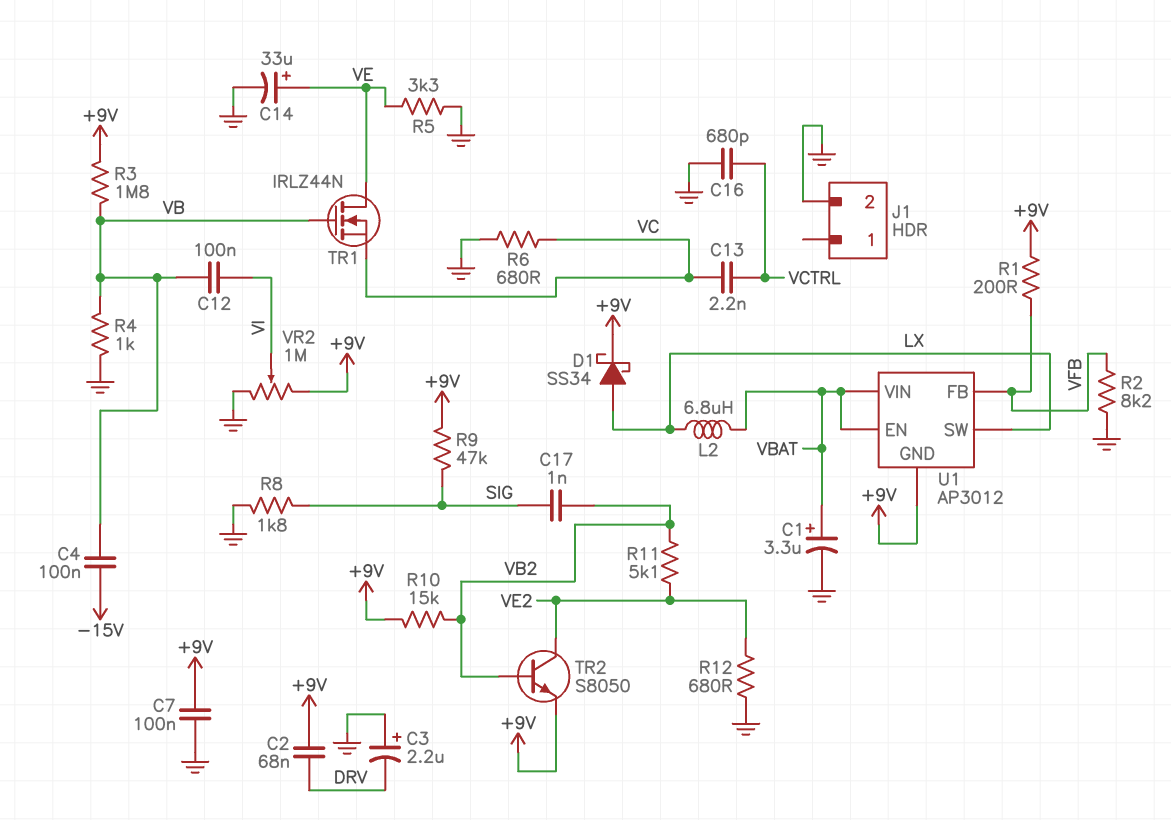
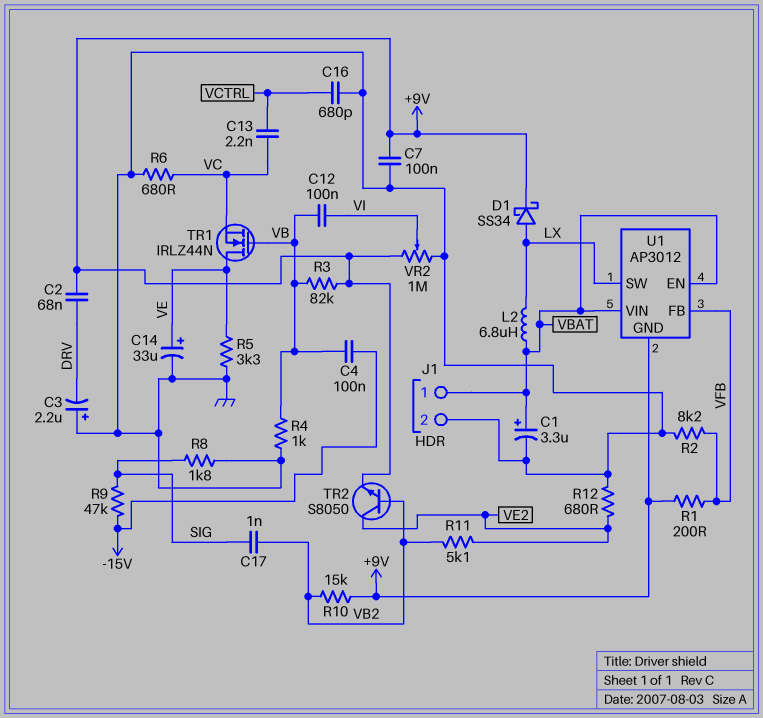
J1 pin 1: none -> VBAT
R3: 1.8M (+9V, VB) -> 82k (+9V, VB)
R9: 47k (+9V, SIG) -> 47k (-15V, SIG)

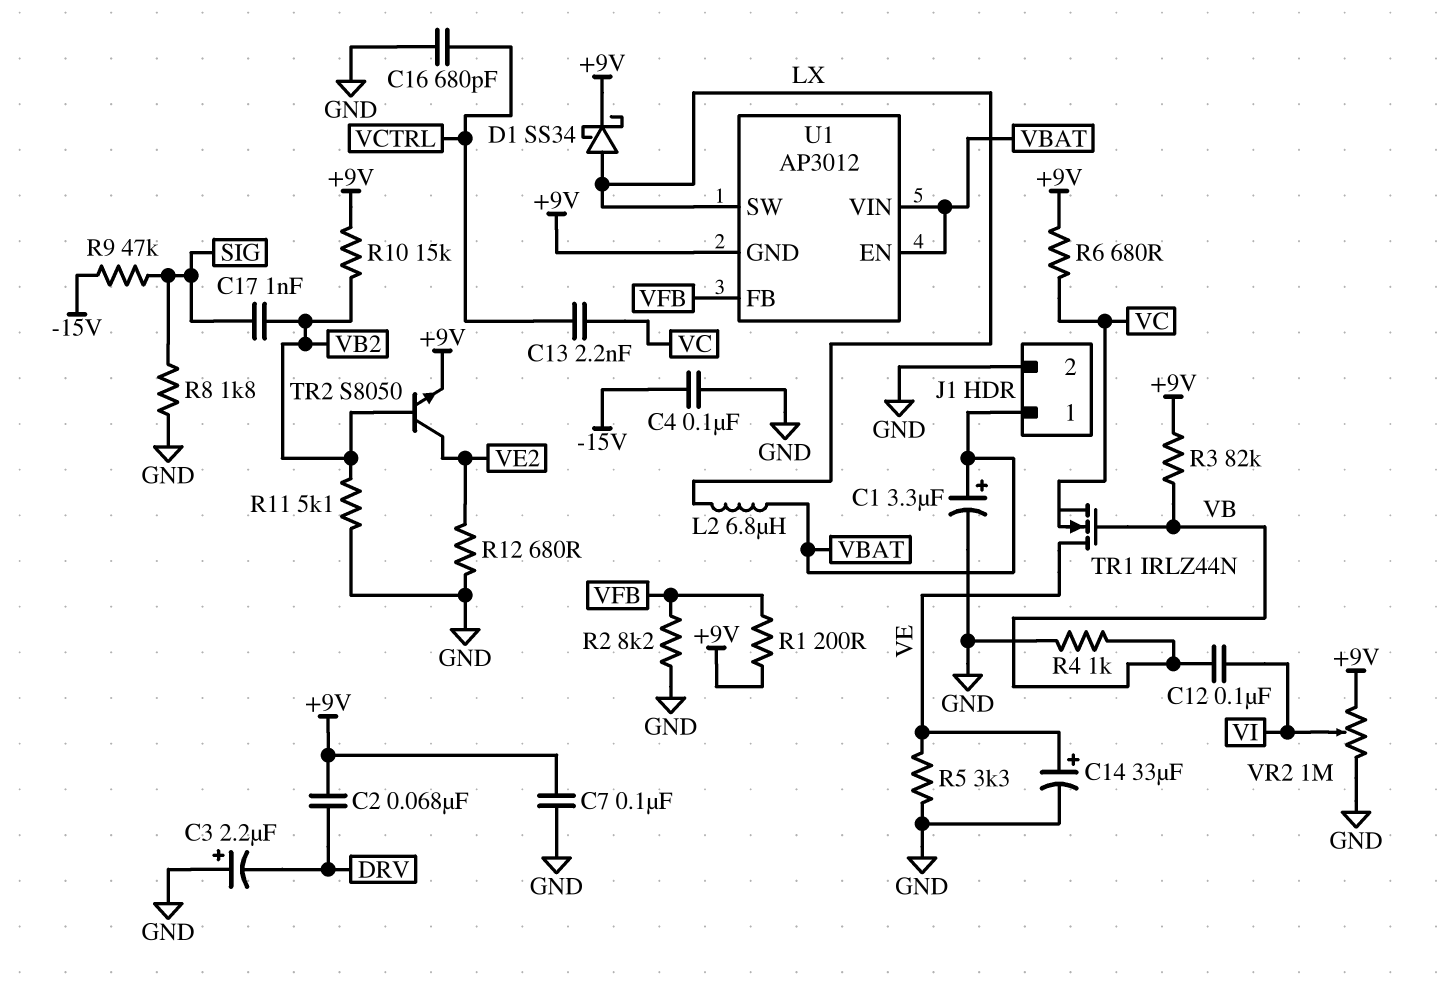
C4: 100nF (-15V, VB) -> 100nF (-15V, GND)
R6: 680 (GND, VC) -> 680 (+9V, VC)
R11: 5.1k (VB2, VE2) -> 5.1k (GND, VB2)

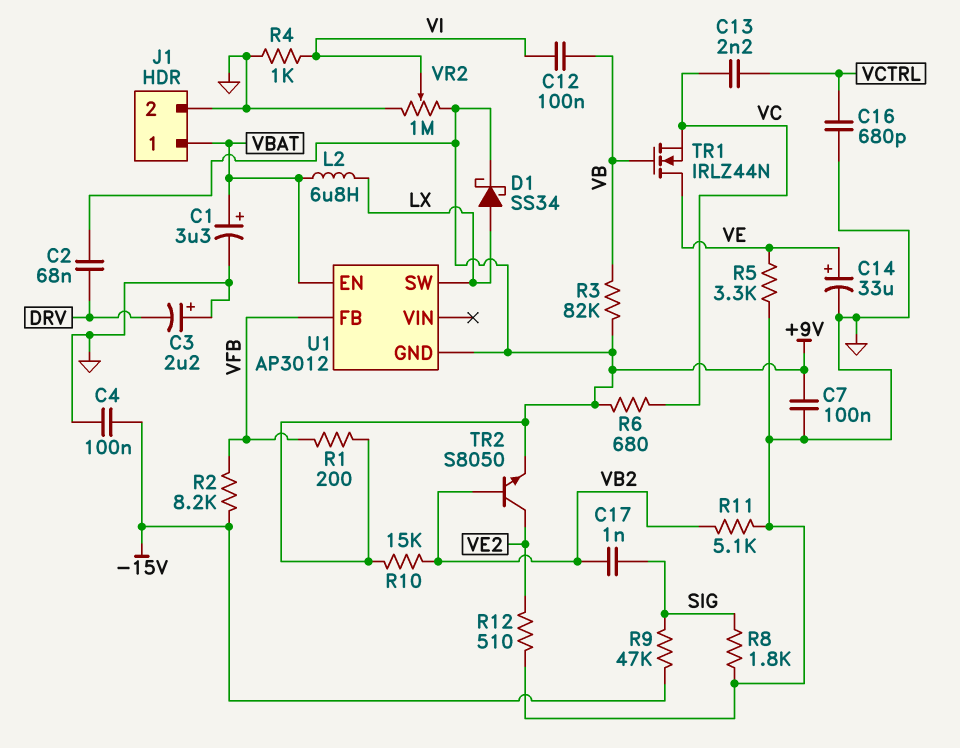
R2: 8.2k (GND, VFB) -> 8.2k (-15V, VFB)
R4: 1k (GND, VB) -> 1k (GND, VI)
R12: 680 (GND, VE2) -> 510 (GND, VE2)
U1 pin VIN: VBAT -> none

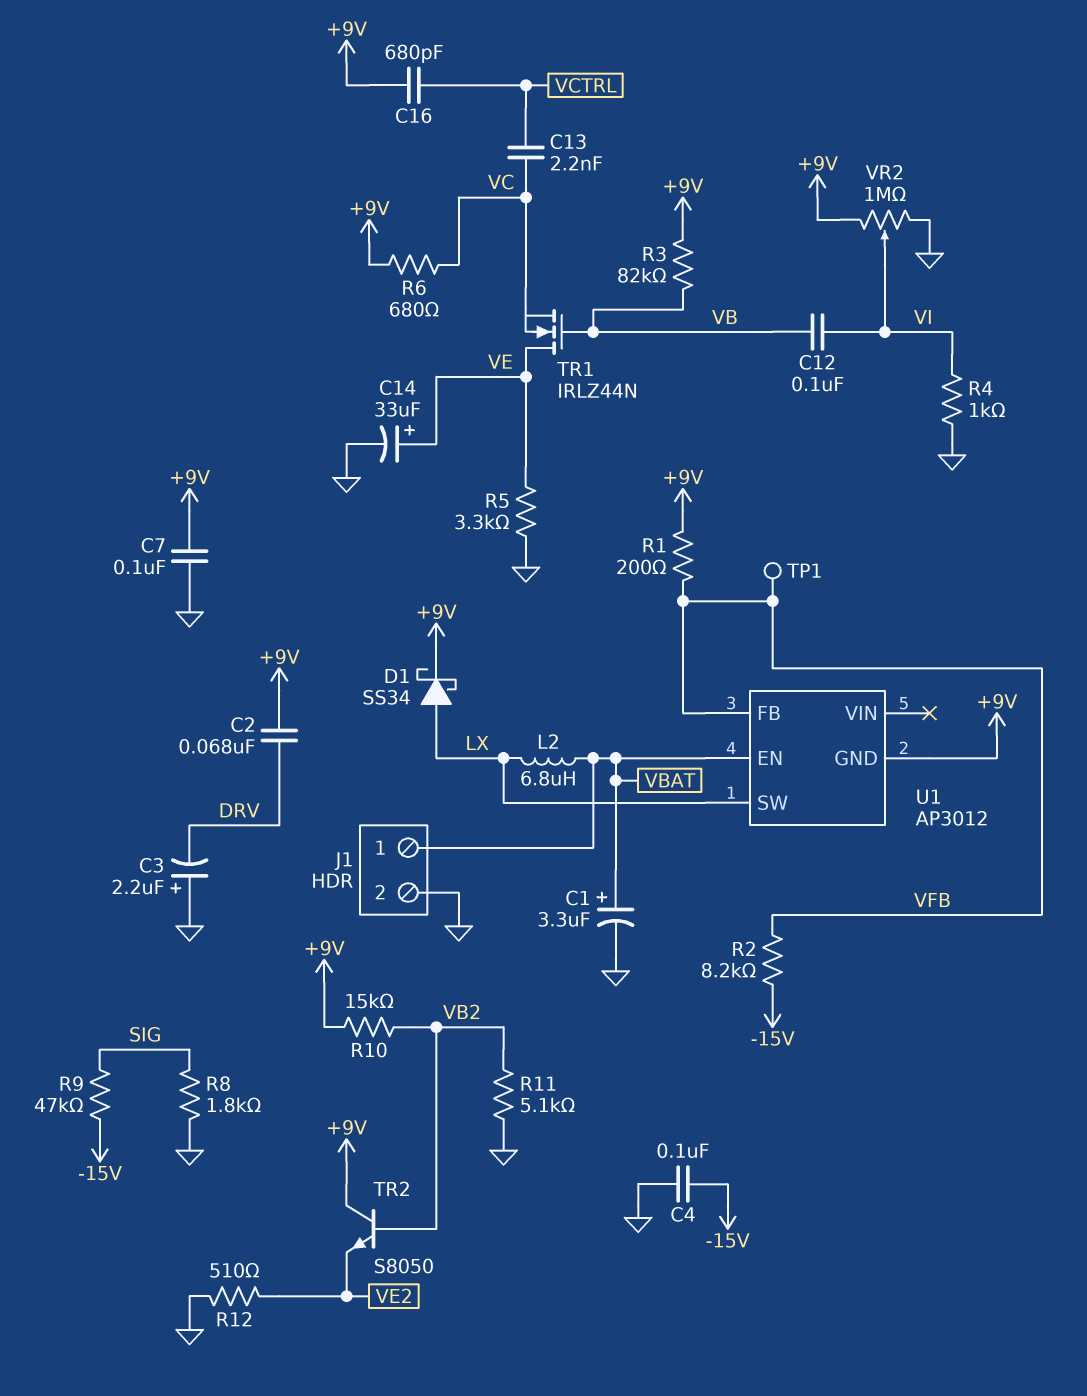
C16: 680pF (GND, VCTRL) -> 680pF (+9V, VCTRL)
C17: 1nF (SIG, VB2) -> none
TP1: none -> test point (VFB)
TR2: NPN S8050 (B VB2, C VE2, E +9V) -> NPN S8050 (B VB2, C +9V, E VE2)

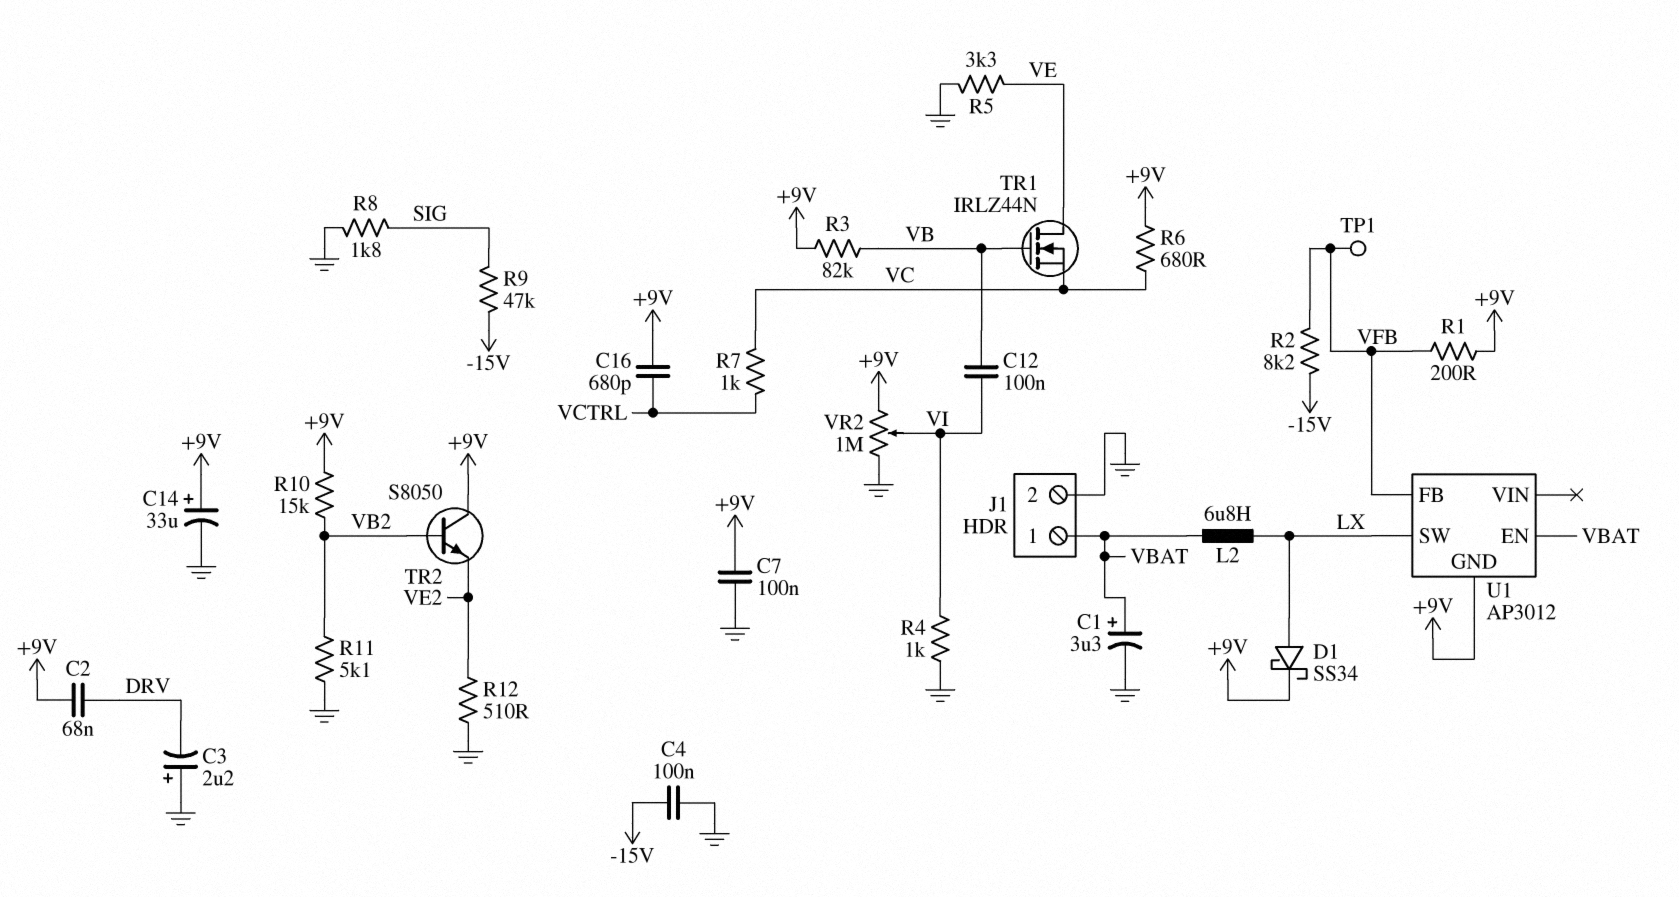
C13: 2.2nF (VC, VCTRL) -> none
C14: 33uF (plus VE, minus GND) -> 33uF (plus +9V, minus GND)
R7: none -> 1k (VC, VCTRL)

